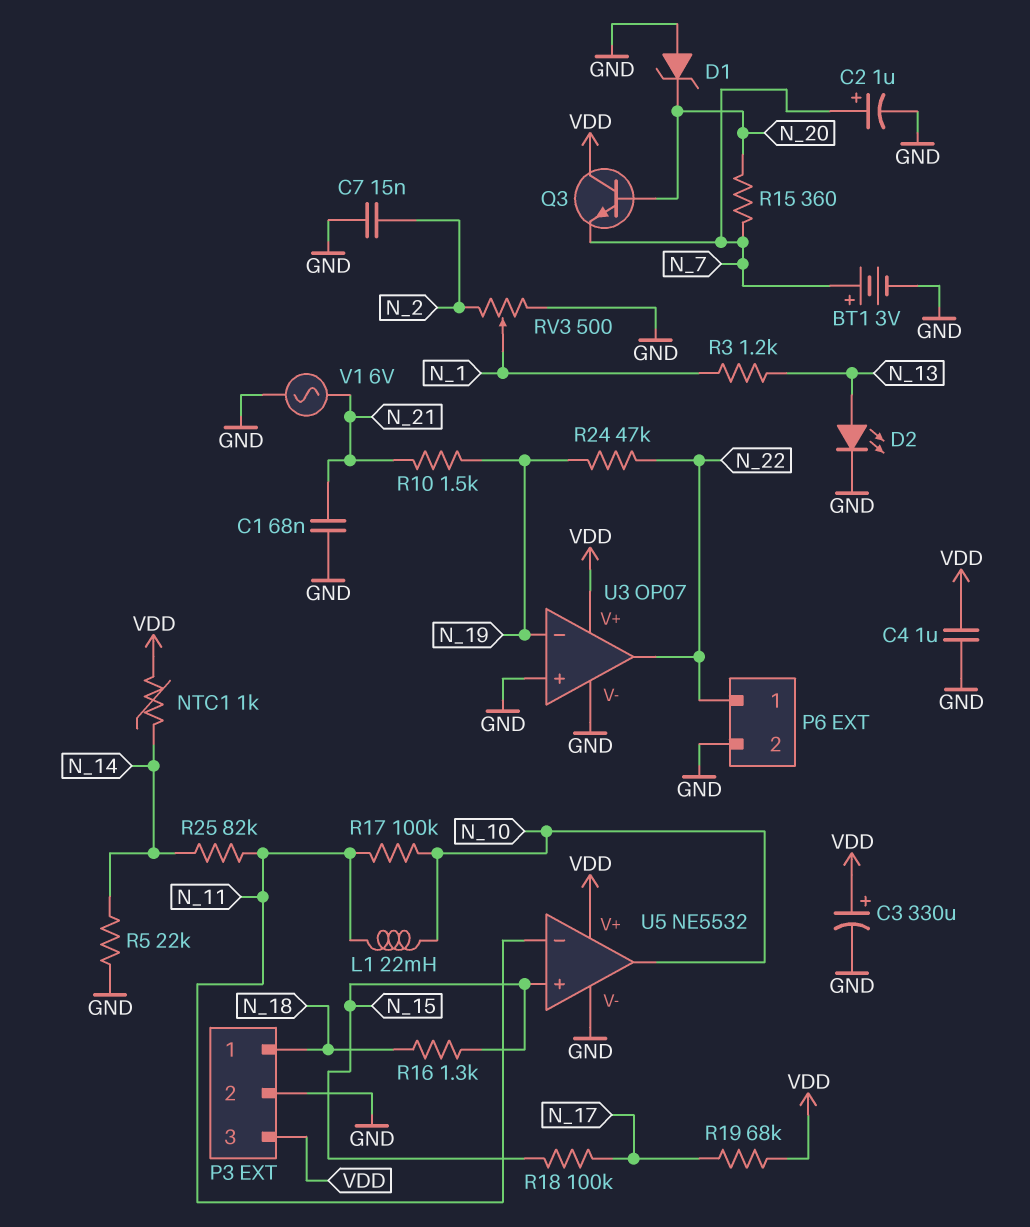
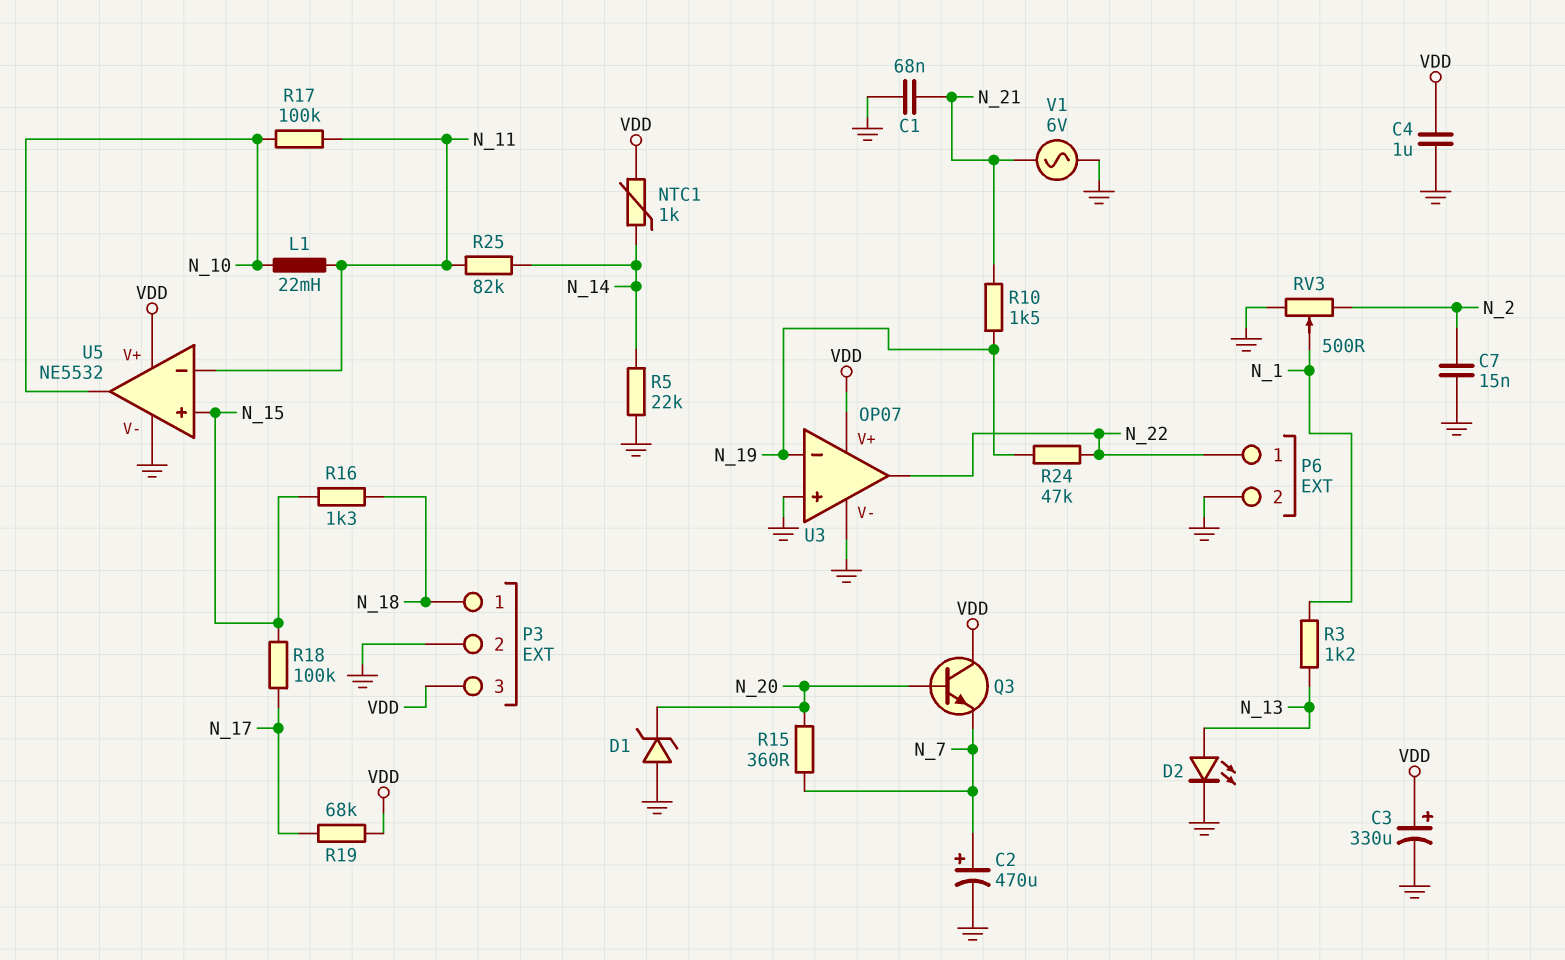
BT1: 3V (plus N_7, minus GND) -> none
C2: 1uF (plus N_7, minus GND) -> 470uF (plus N_7, minus GND)

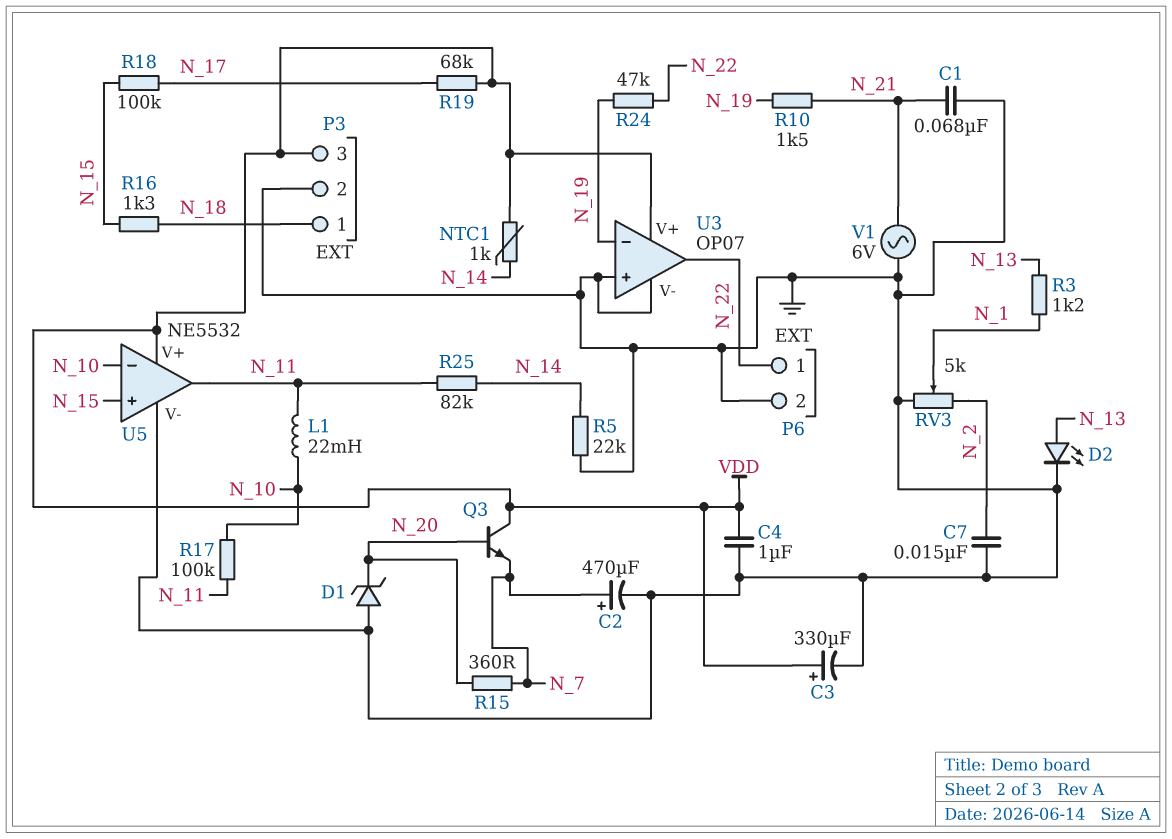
RV3: 500 (GND, N_2, wiper N_1) -> 5k (GND, N_2, wiper N_1)
U5 pin in-: N_11 -> N_10
U5 pin out: N_10 -> N_11

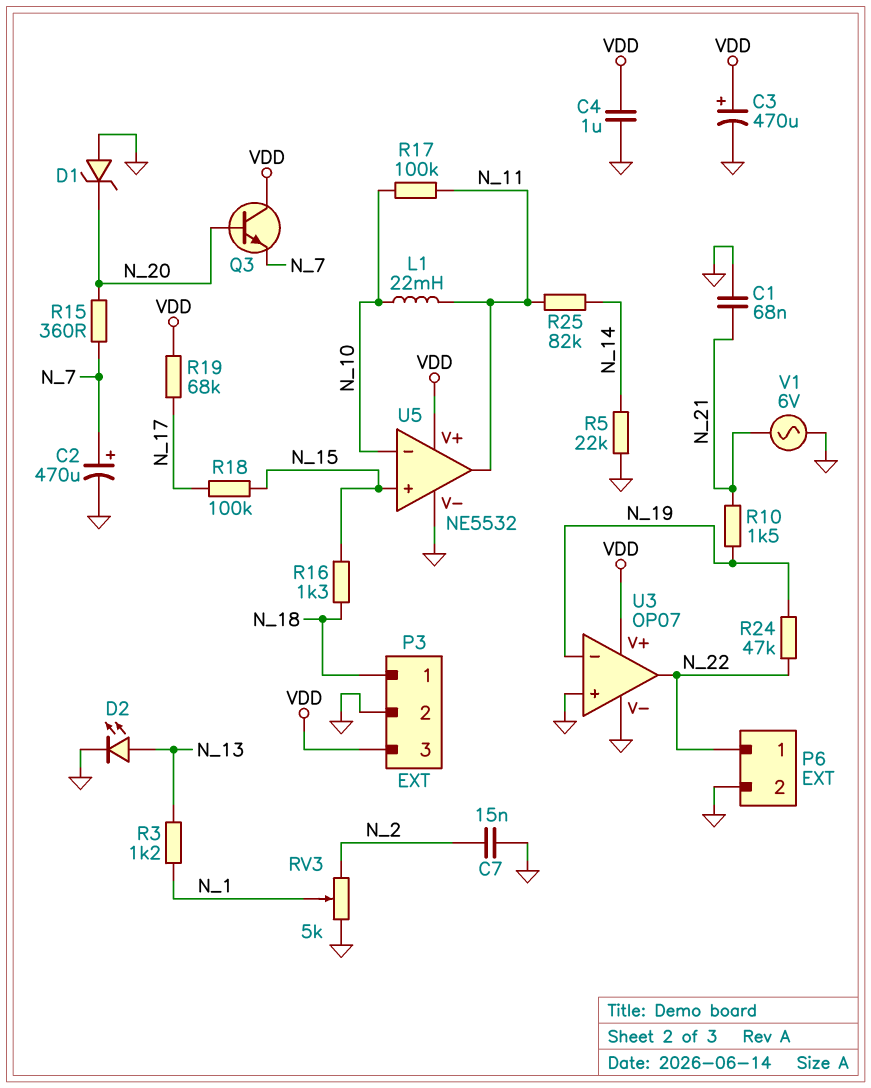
C3: 330uF (plus VDD, minus GND) -> 470uF (plus VDD, minus GND)
NTC1: 1k (N_14, VDD) -> none

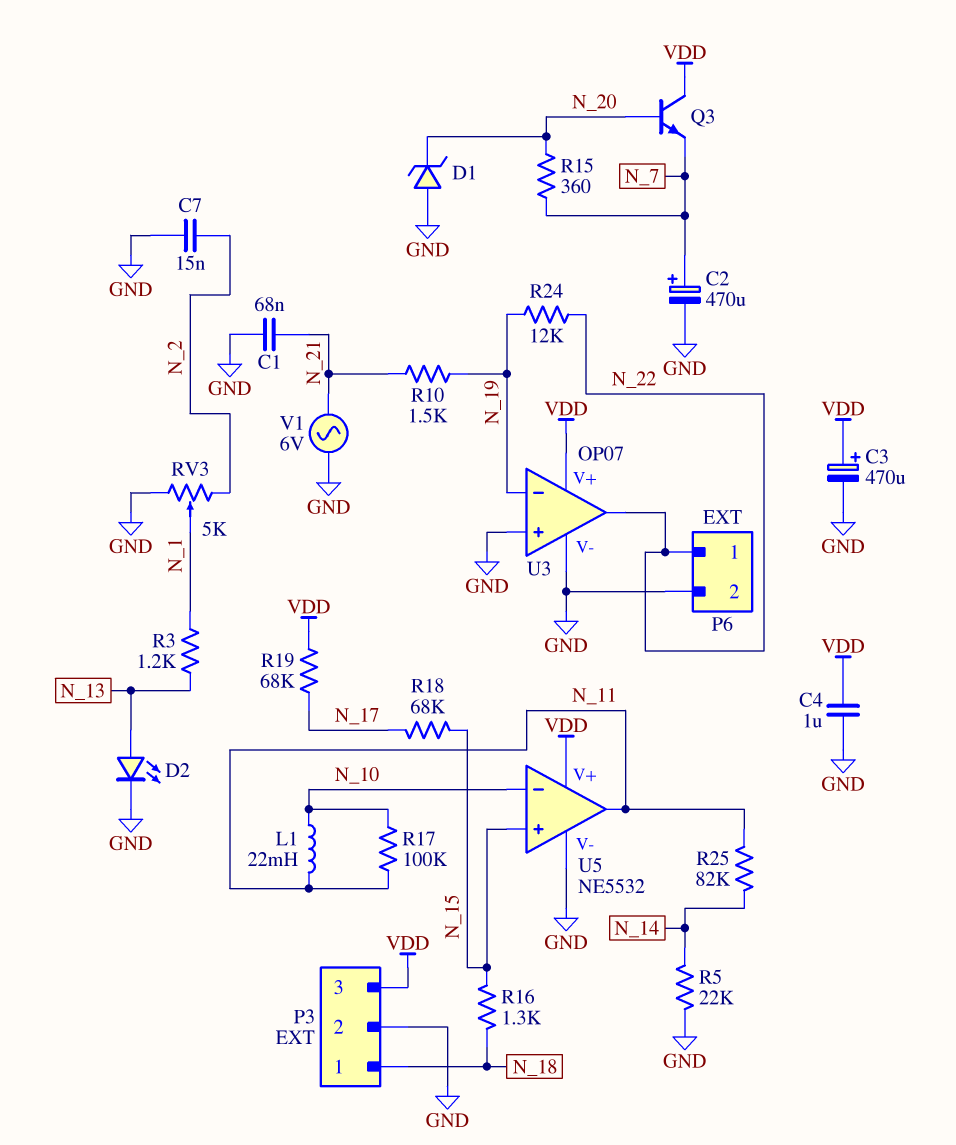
R18: 100k (N_15, N_17) -> 68k (N_15, N_17)
R24: 47k (N_19, N_22) -> 12k (N_19, N_22)

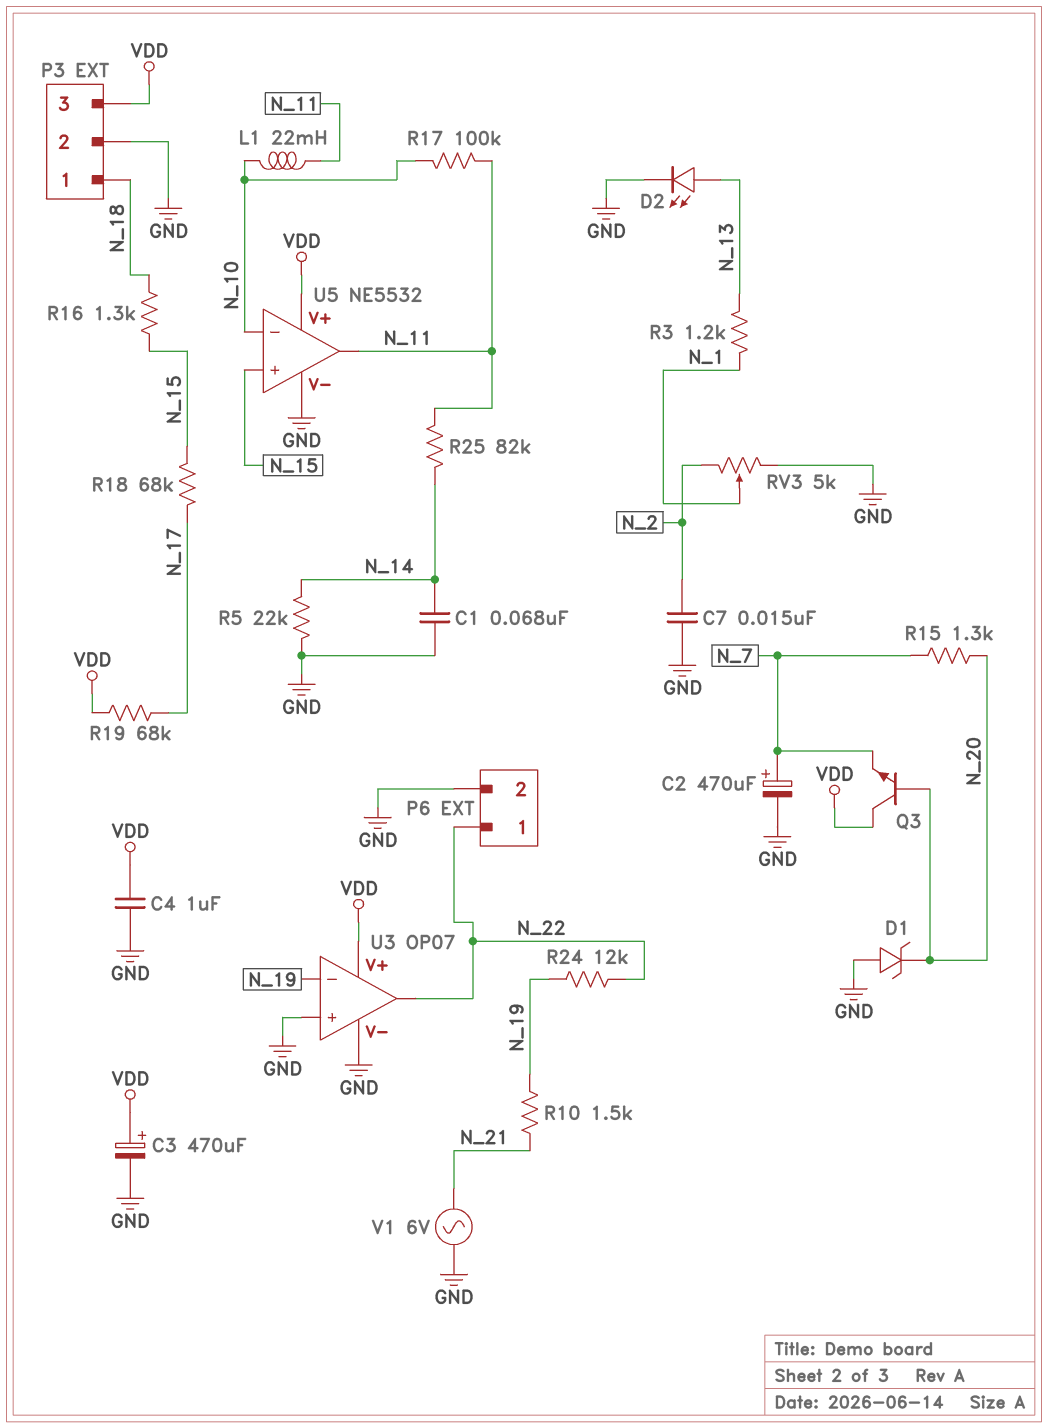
C1: 68nF (GND, N_21) -> 68nF (GND, N_14)
R15: 360 (N_7, N_20) -> 1.3k (N_7, N_20)

